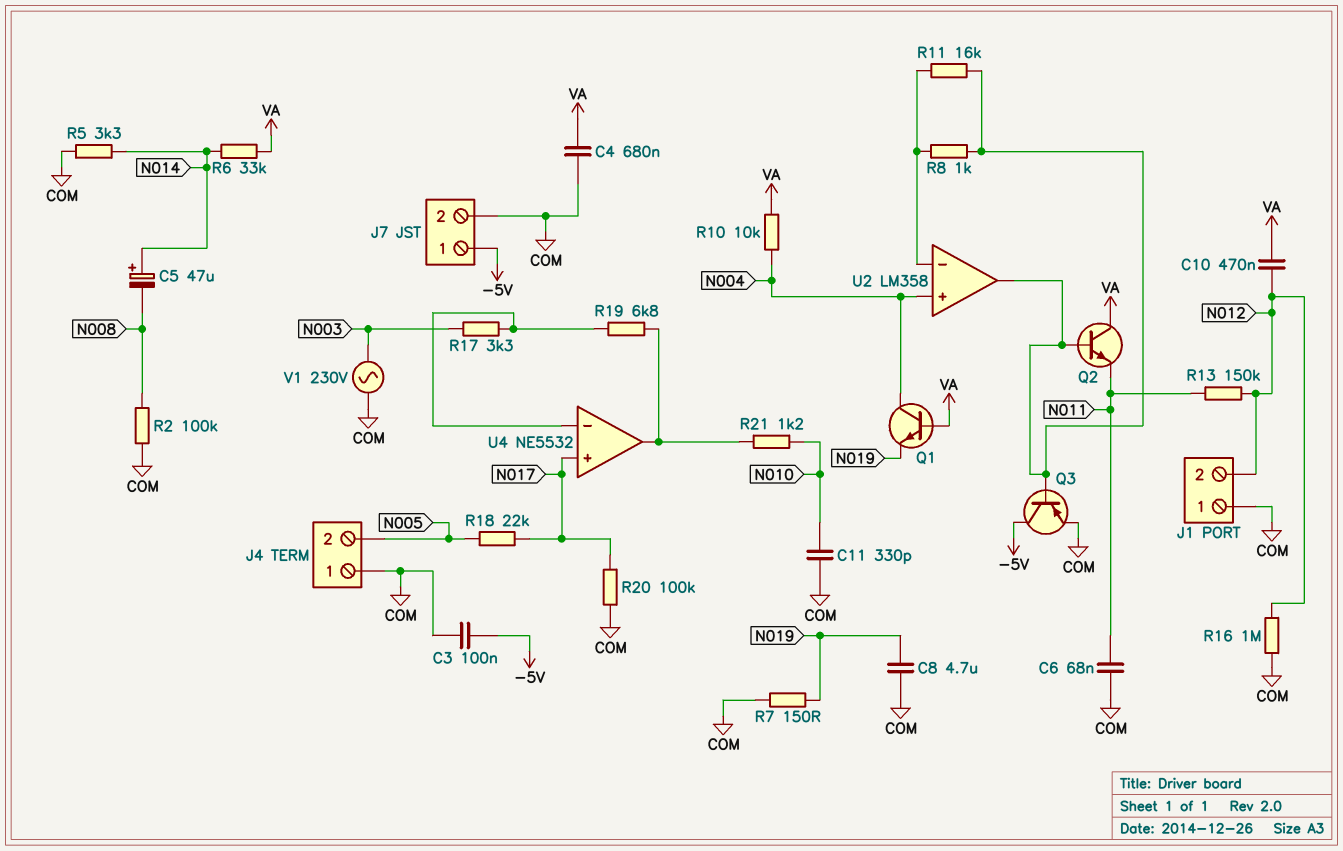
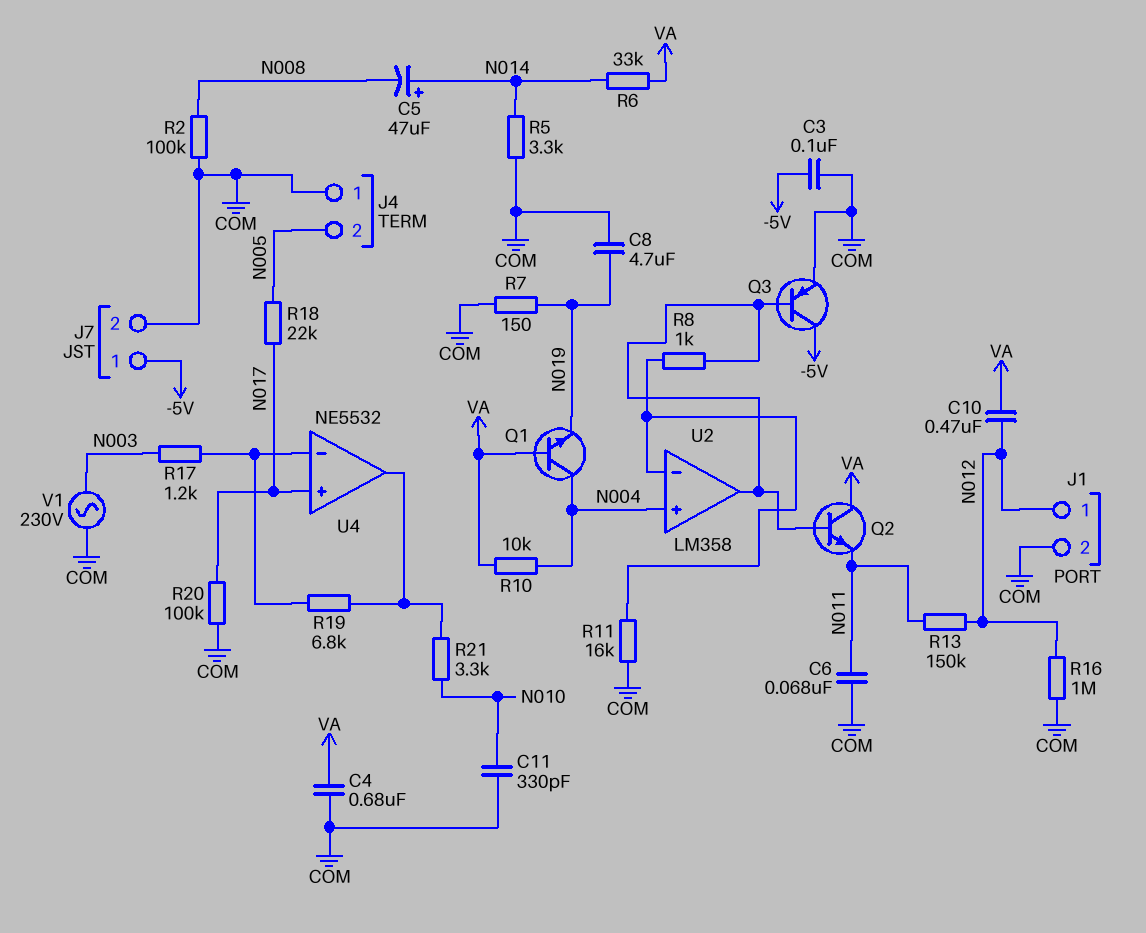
J1 pin 1: COM -> N012
J1 pin 2: N012 -> COM
R11: 16k (U2/in-, U2/out) -> 16k (COM, U2/in-)
R17: 3.3k (N003, U4/in-) -> 1.2k (N003, U4/in-)
R21: 1.2k (N010, U4/out) -> 3.3k (N010, U4/out)

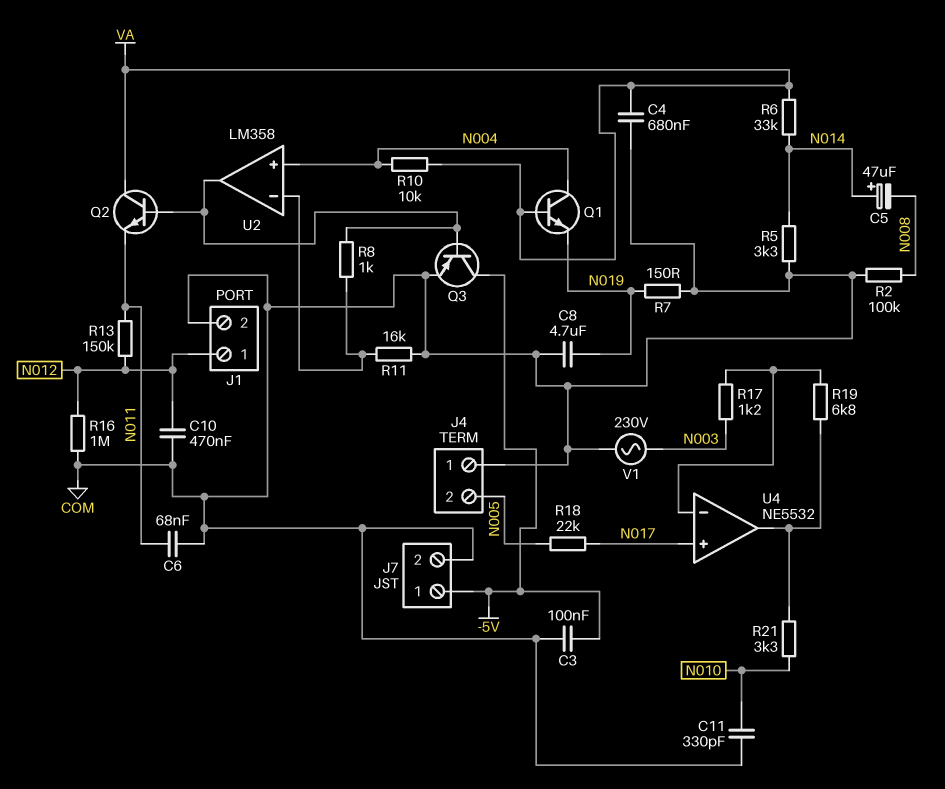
C10: 470nF (N012, VA) -> 470nF (COM, N012)
R20: 100k (COM, N017) -> none

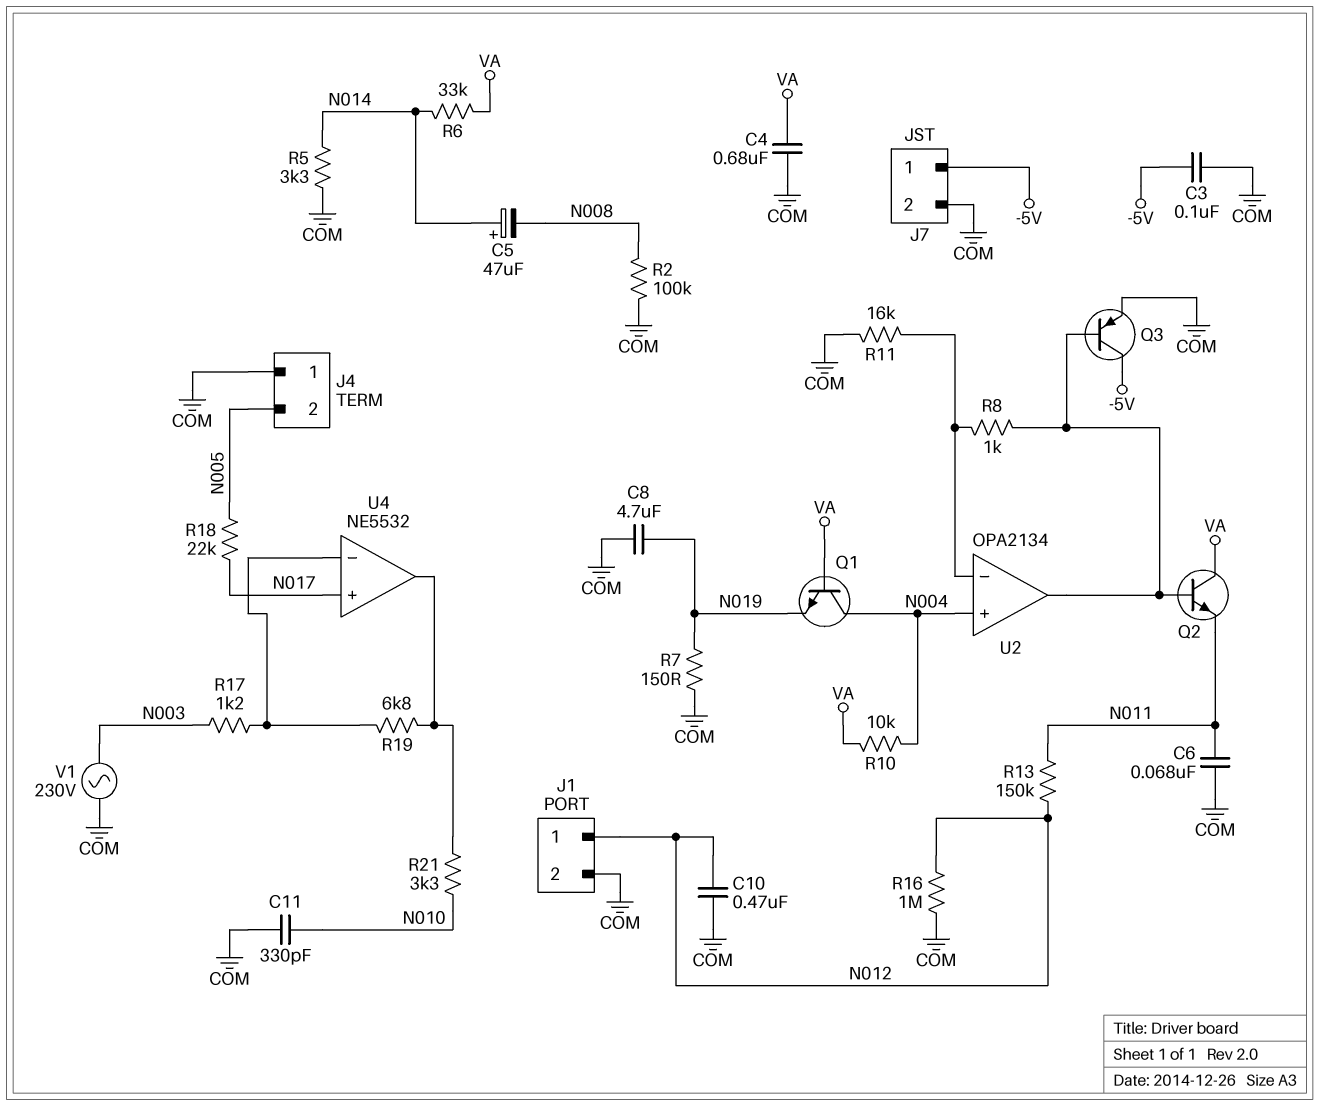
U2: LM358 -> OPA2134

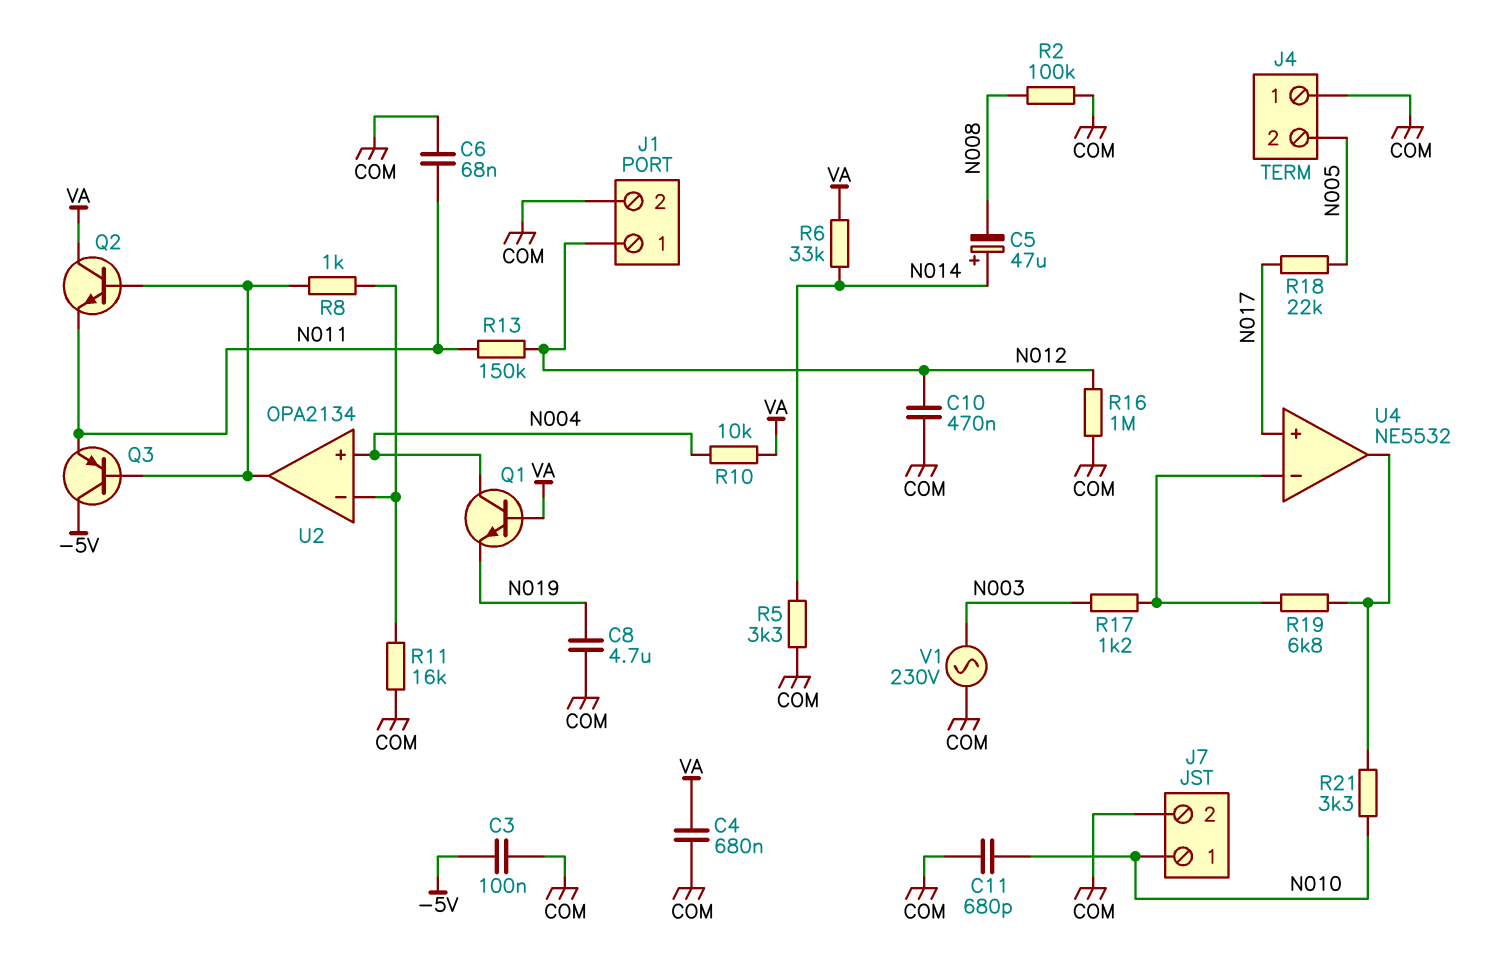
C11: 330pF (COM, N010) -> 680pF (COM, N010)
J7 pin 1: -5V -> N010
Q3: PNP (B U2/out, C -5V, E COM) -> PNP (B U2/out, C -5V, E N011)
R7: 150 (COM, N019) -> none

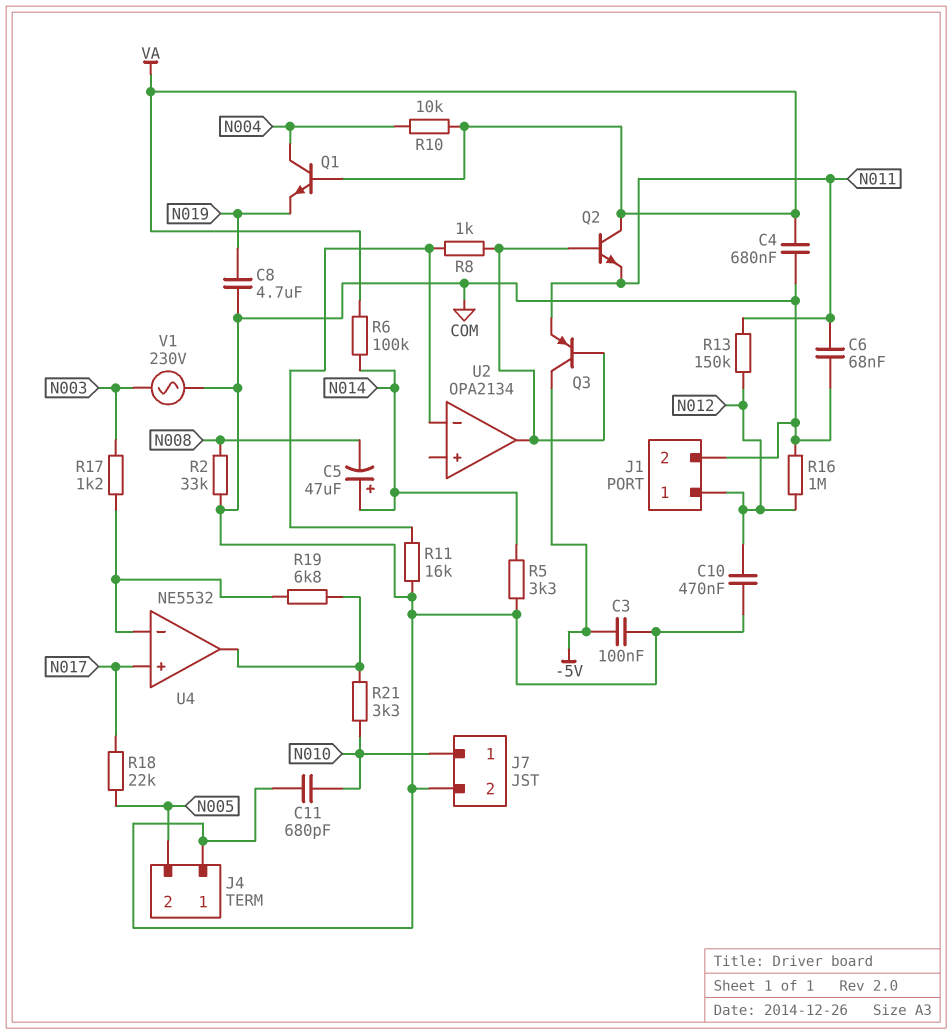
R2: 100k (COM, N008) -> 33k (COM, N008)
R6: 33k (N014, VA) -> 100k (N014, VA)
U2 pin in+: N004 -> none

